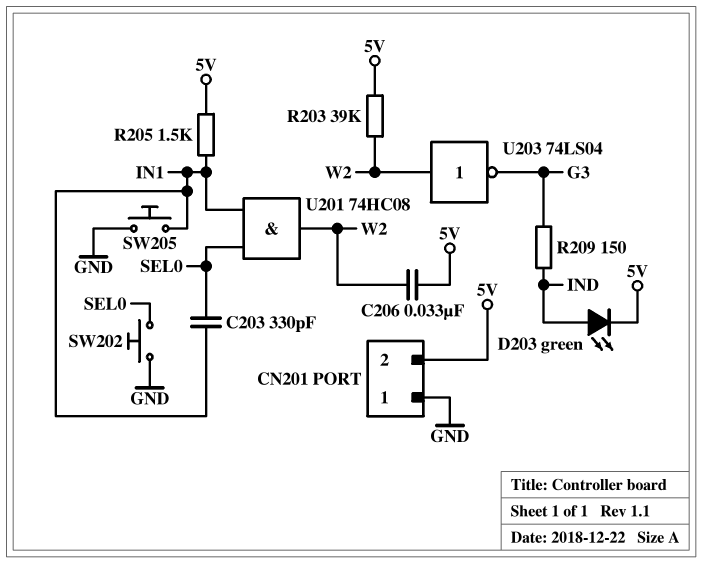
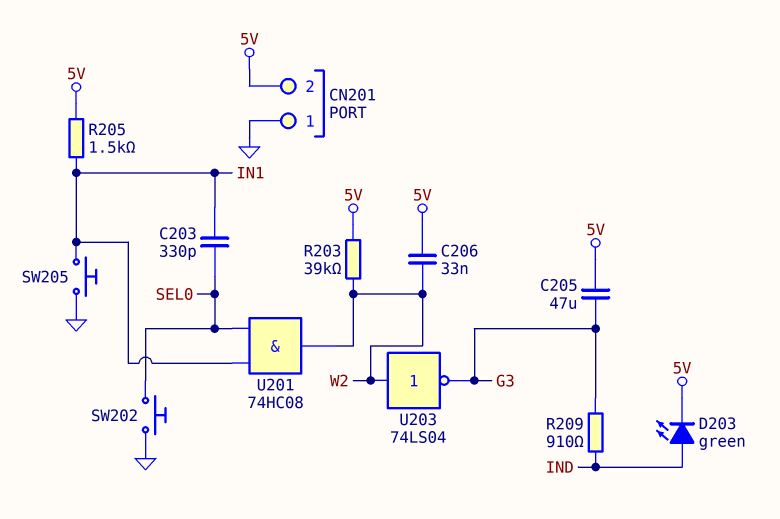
C205: none -> 47uF (5V, G3)
R209: 150 (G3, IND) -> 910 (G3, IND)

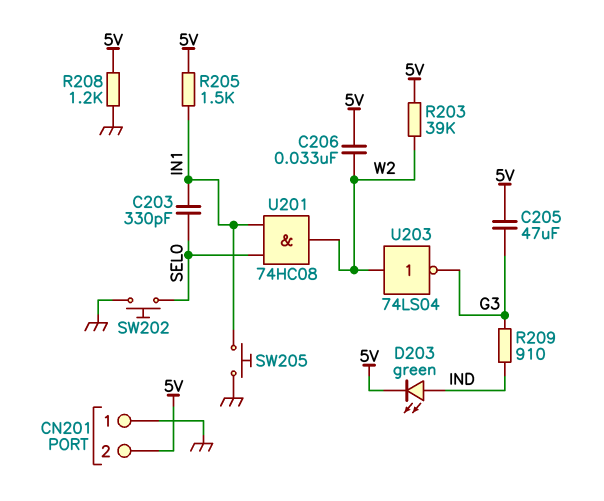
R208: none -> 1.2k (5V, GND)

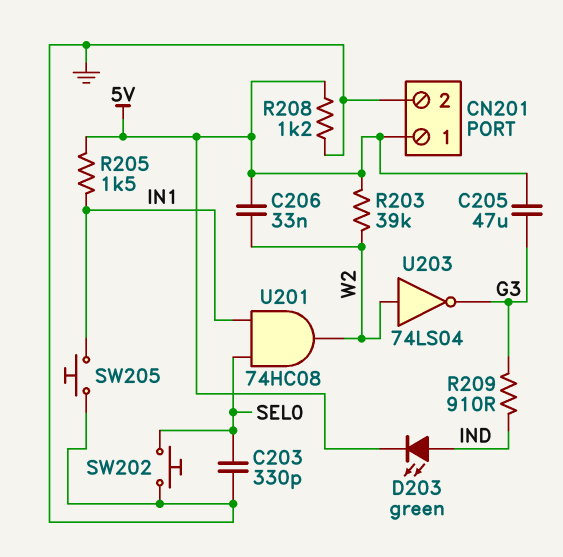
C203: 330pF (IN1, SEL0) -> 330pF (GND, SEL0)
CN201 pin 1: GND -> 5V
CN201 pin 2: 5V -> GND

